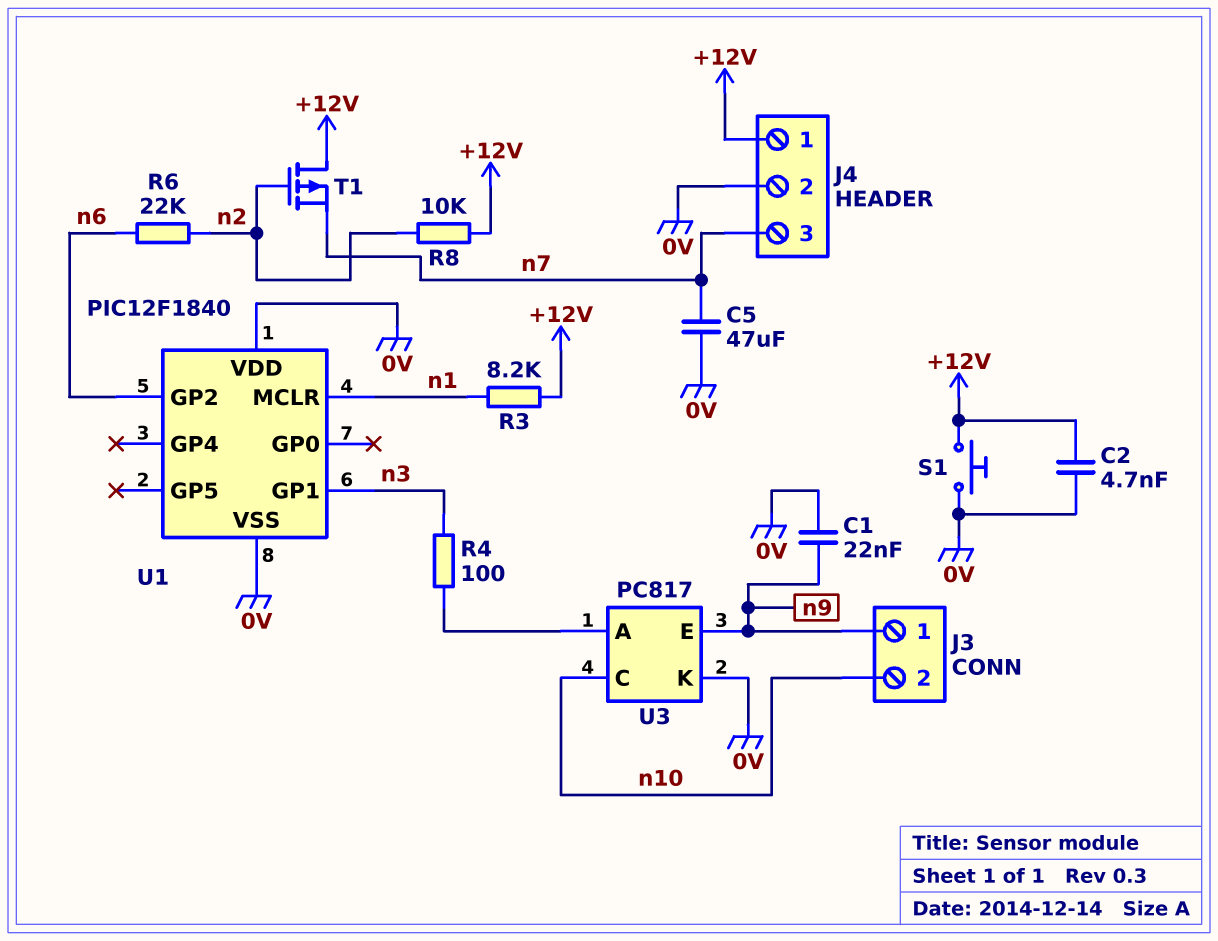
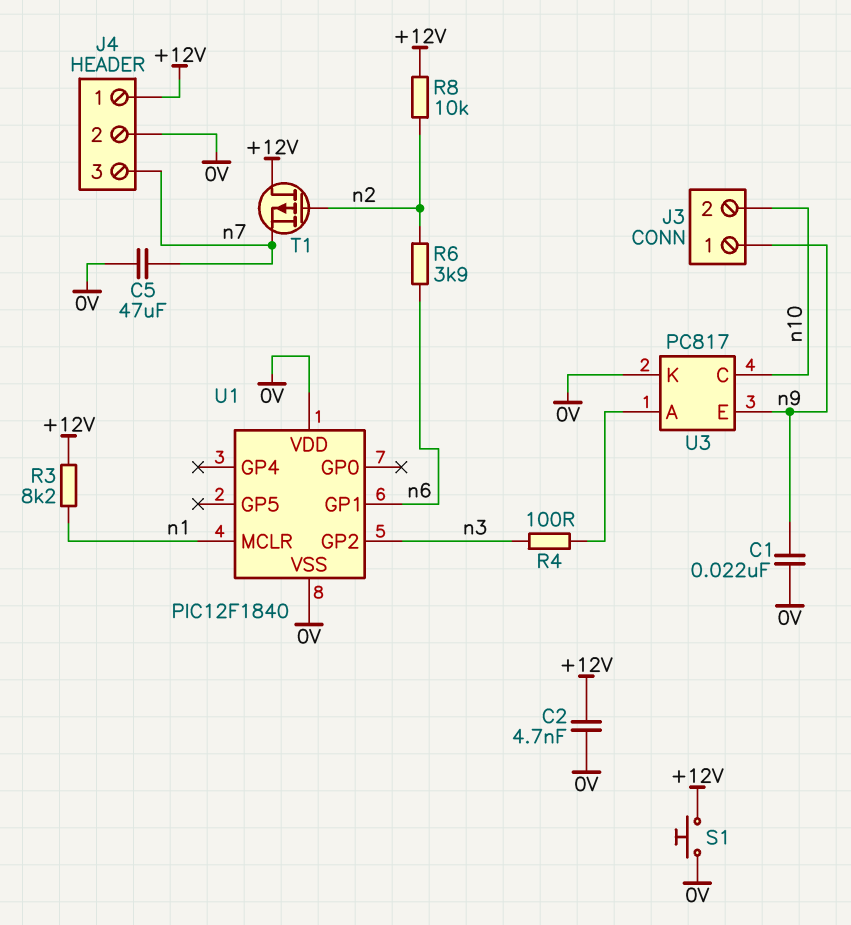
R6: 22k (n2, n6) -> 3.9k (n2, n6)
U1 pin GP1: n3 -> n6
U1 pin GP2: n6 -> n3

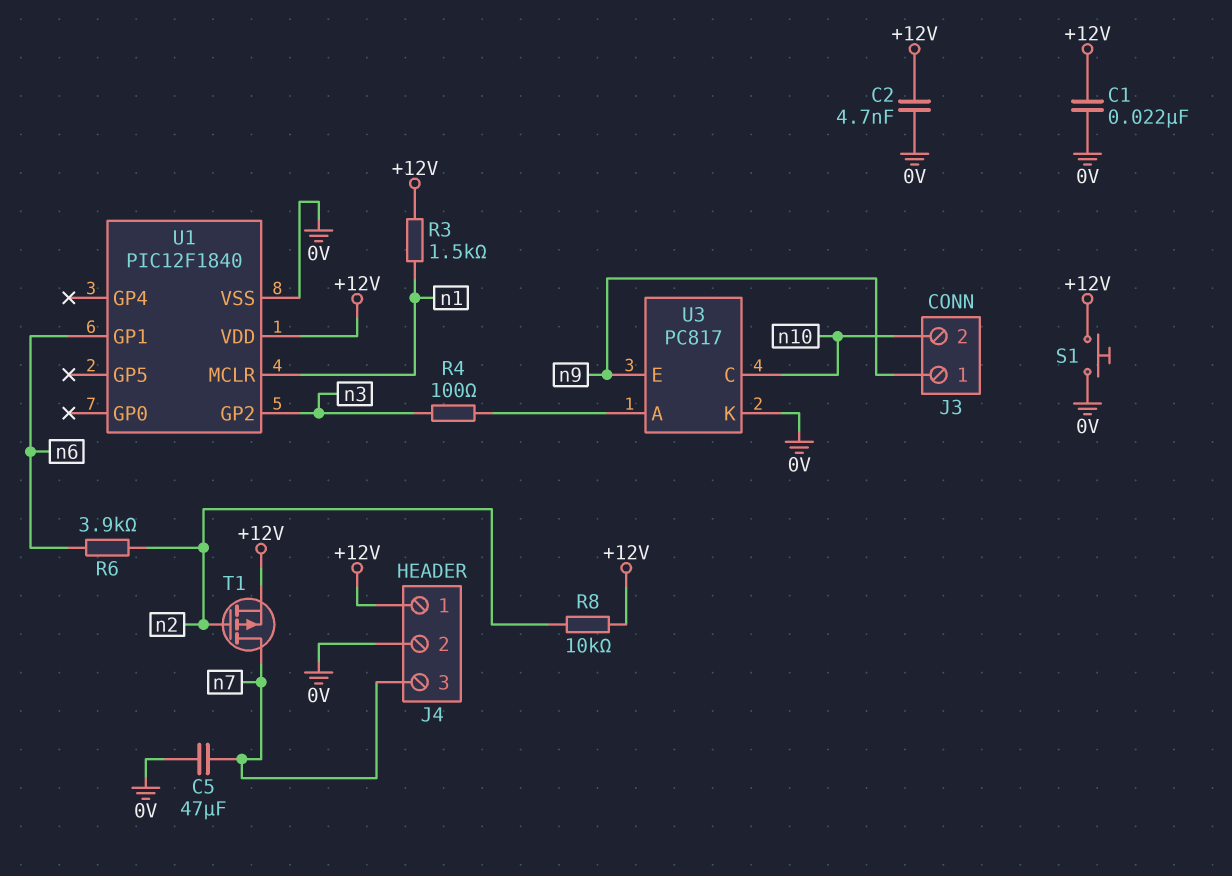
C1: 22nF (0V, n9) -> 22nF (+12V, 0V)
R3: 8.2k (+12V, n1) -> 1.5k (+12V, n1)
T1: PMOS (G n2, D +12V, S n7) -> PMOS (G n2, D n7, S +12V)
U1 pin VDD: 0V -> +12V

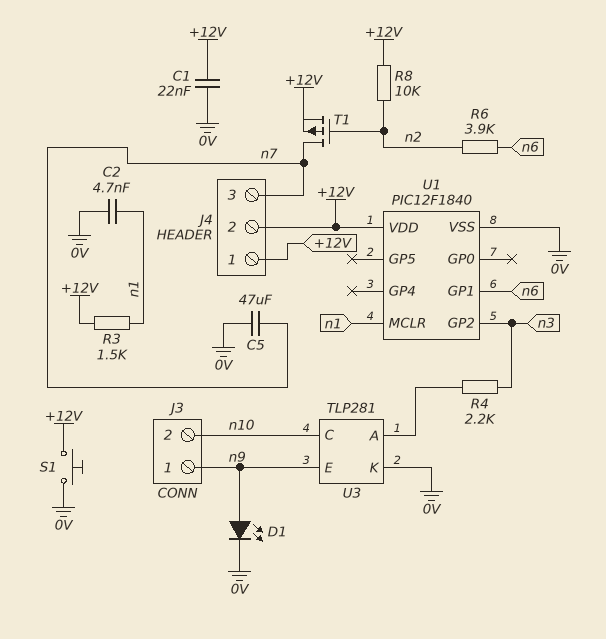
C2: 4.7nF (+12V, 0V) -> 4.7nF (0V, n1)
D1: none -> LED (A n9, K 0V)
J4 pin 2: 0V -> +12V
R4: 100 (U3/A, n3) -> 2.2k (U3/A, n3)
U3: PC817 -> TLP281

